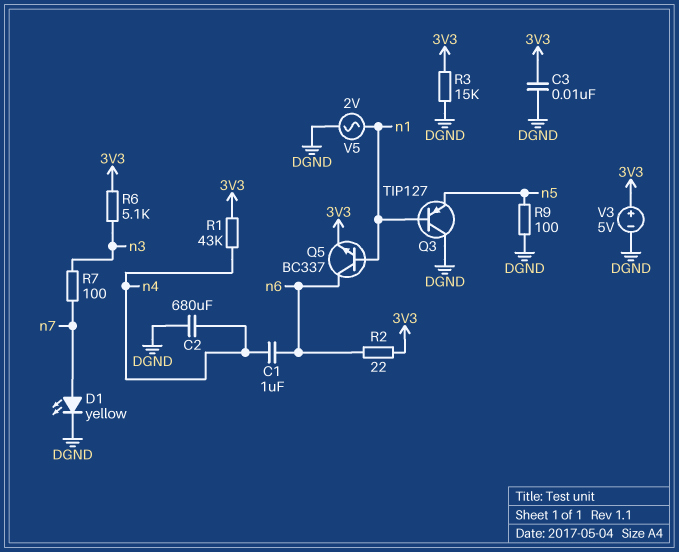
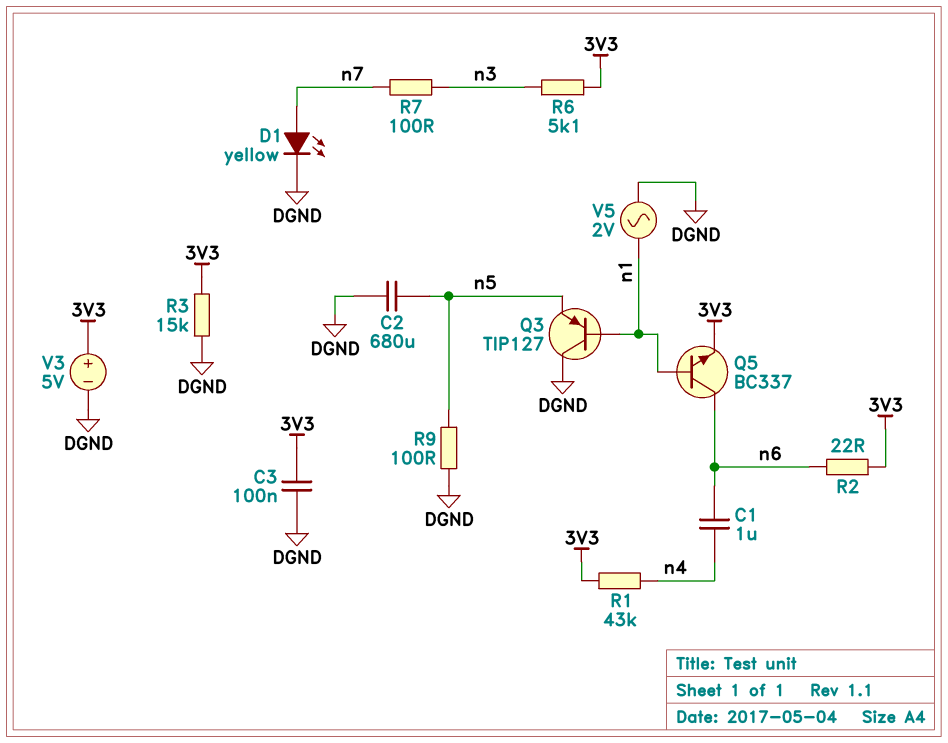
C2: 680uF (DGND, n4) -> 680uF (DGND, n5)
C3: 10nF (3V3, DGND) -> 100nF (3V3, DGND)

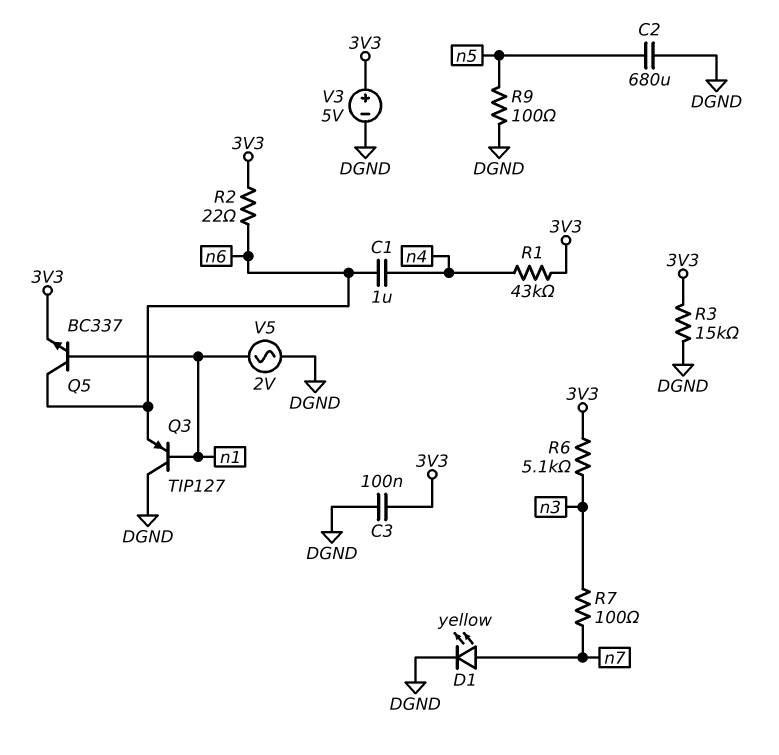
Q3: PNP TIP127 (B n1, C DGND, E n5) -> PNP TIP127 (B n1, C DGND, E n6)

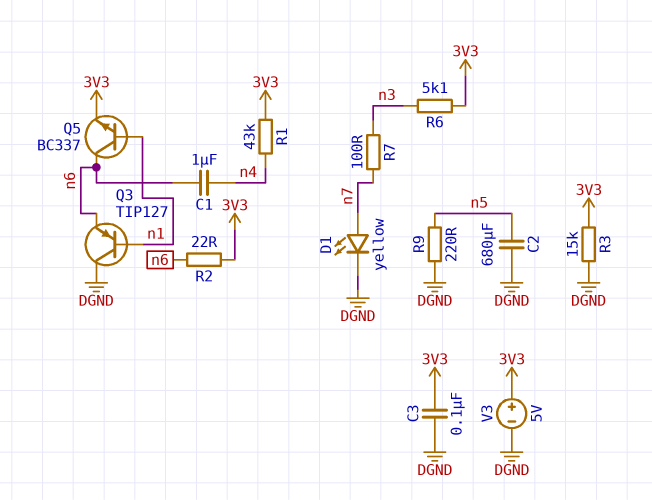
R9: 100 (DGND, n5) -> 220 (DGND, n5)
V5: AC 2V (DGND, n1) -> none

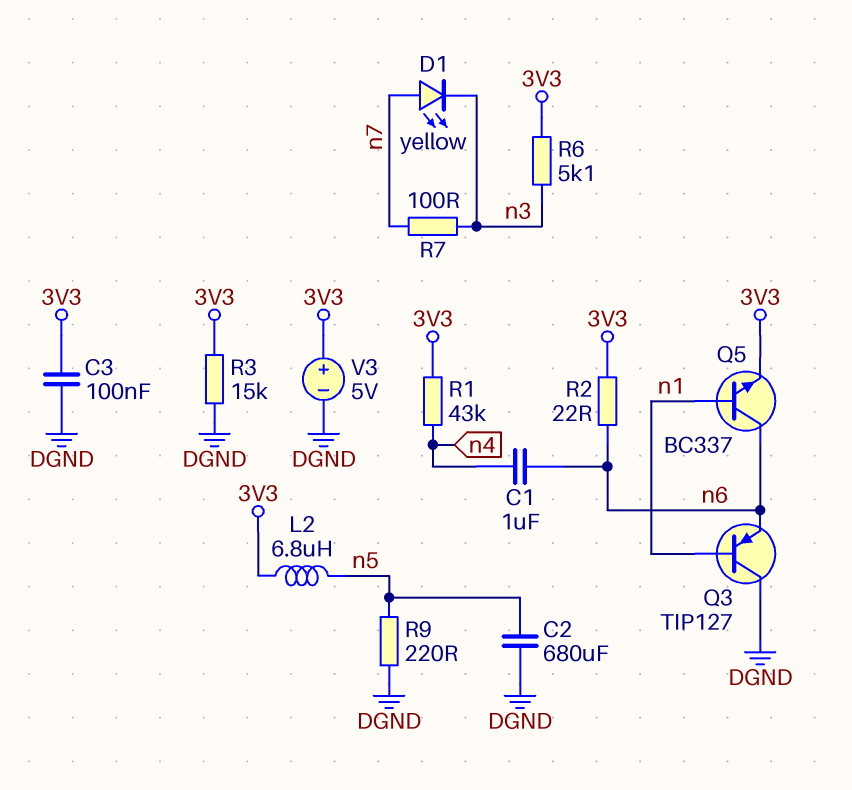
D1: LED yellow (A n7, K DGND) -> LED yellow (A n7, K n3)
L2: none -> 6.8uH (3V3, n5)

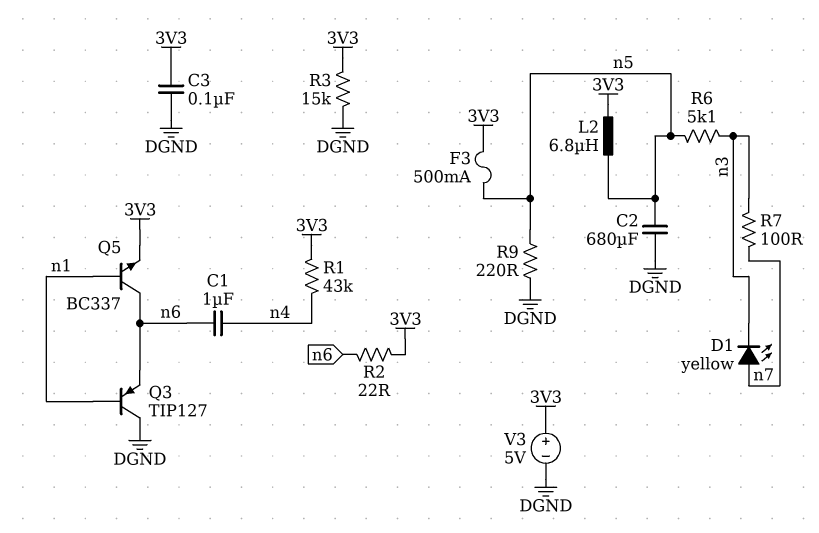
F3: none -> 500mA (3V3, n5)
R6: 5.1k (3V3, n3) -> 5.1k (n3, n5)

